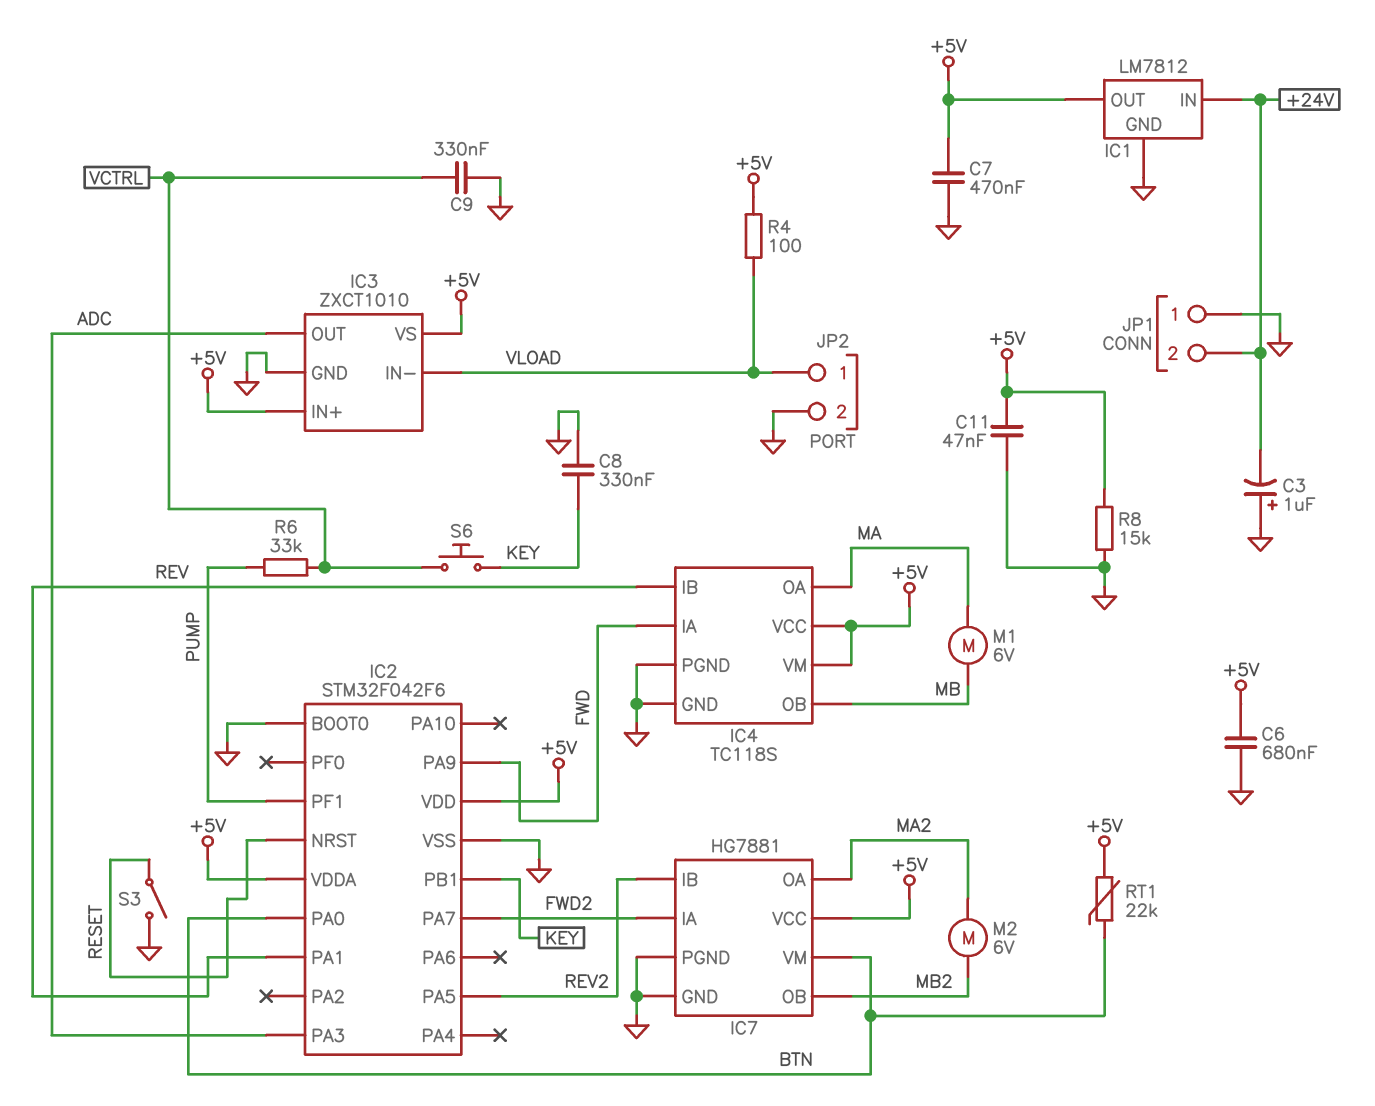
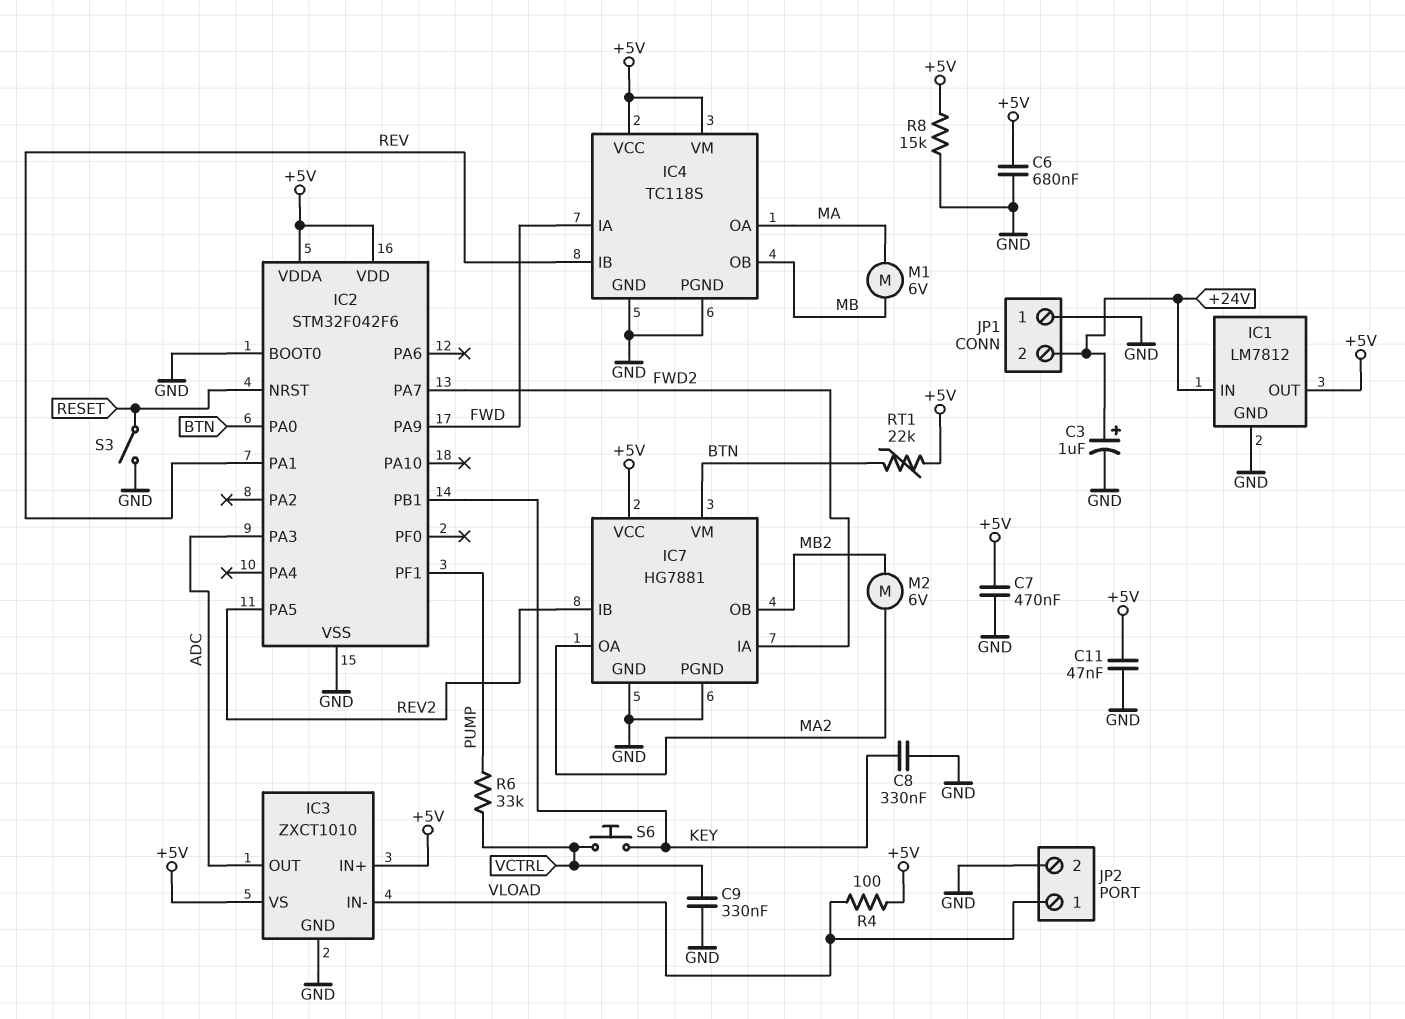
C3: 1uF (plus GND, minus +24V) -> 1uF (plus +24V, minus GND)

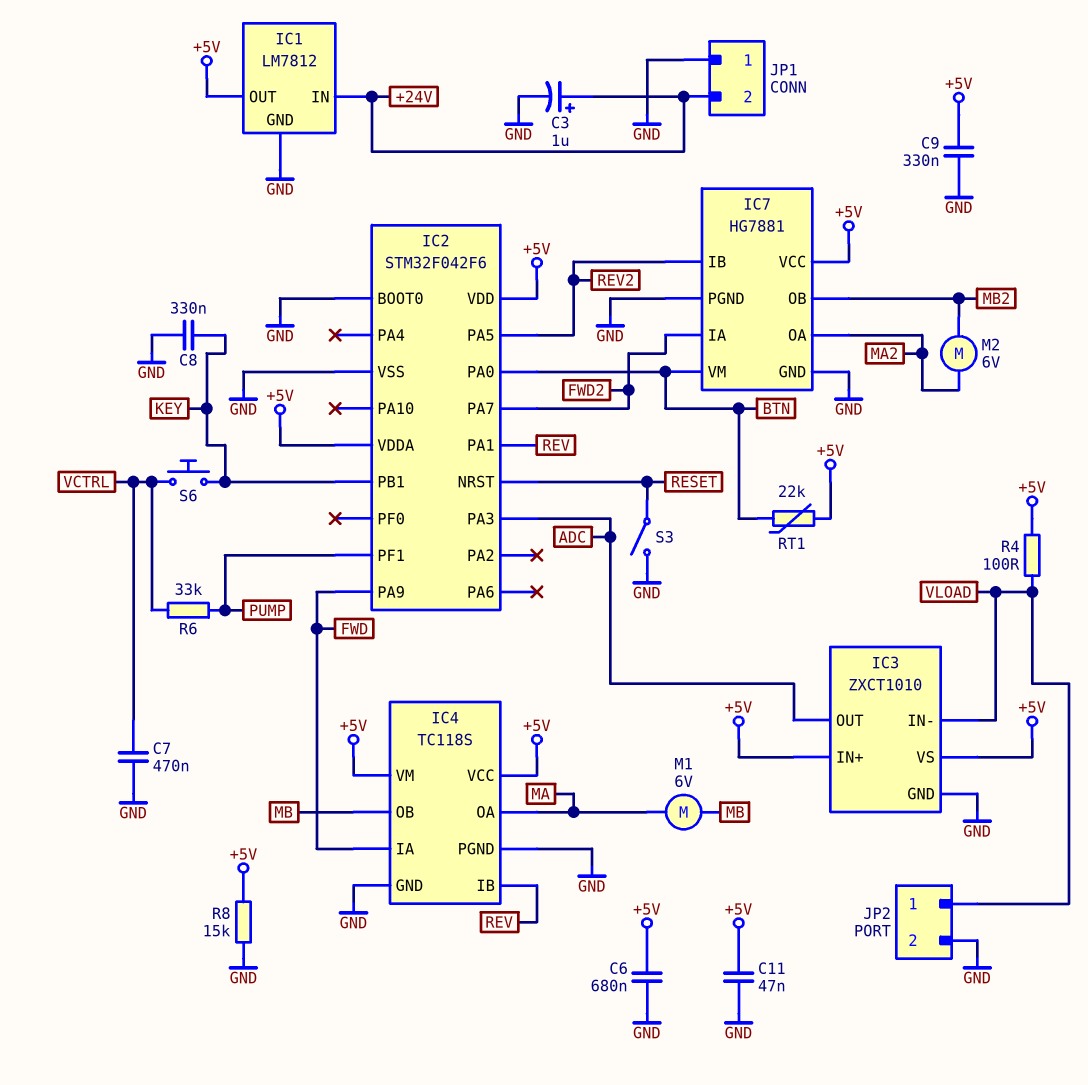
C7: 470nF (+5V, GND) -> 470nF (GND, VCTRL)
C9: 330nF (GND, VCTRL) -> 330nF (+5V, GND)

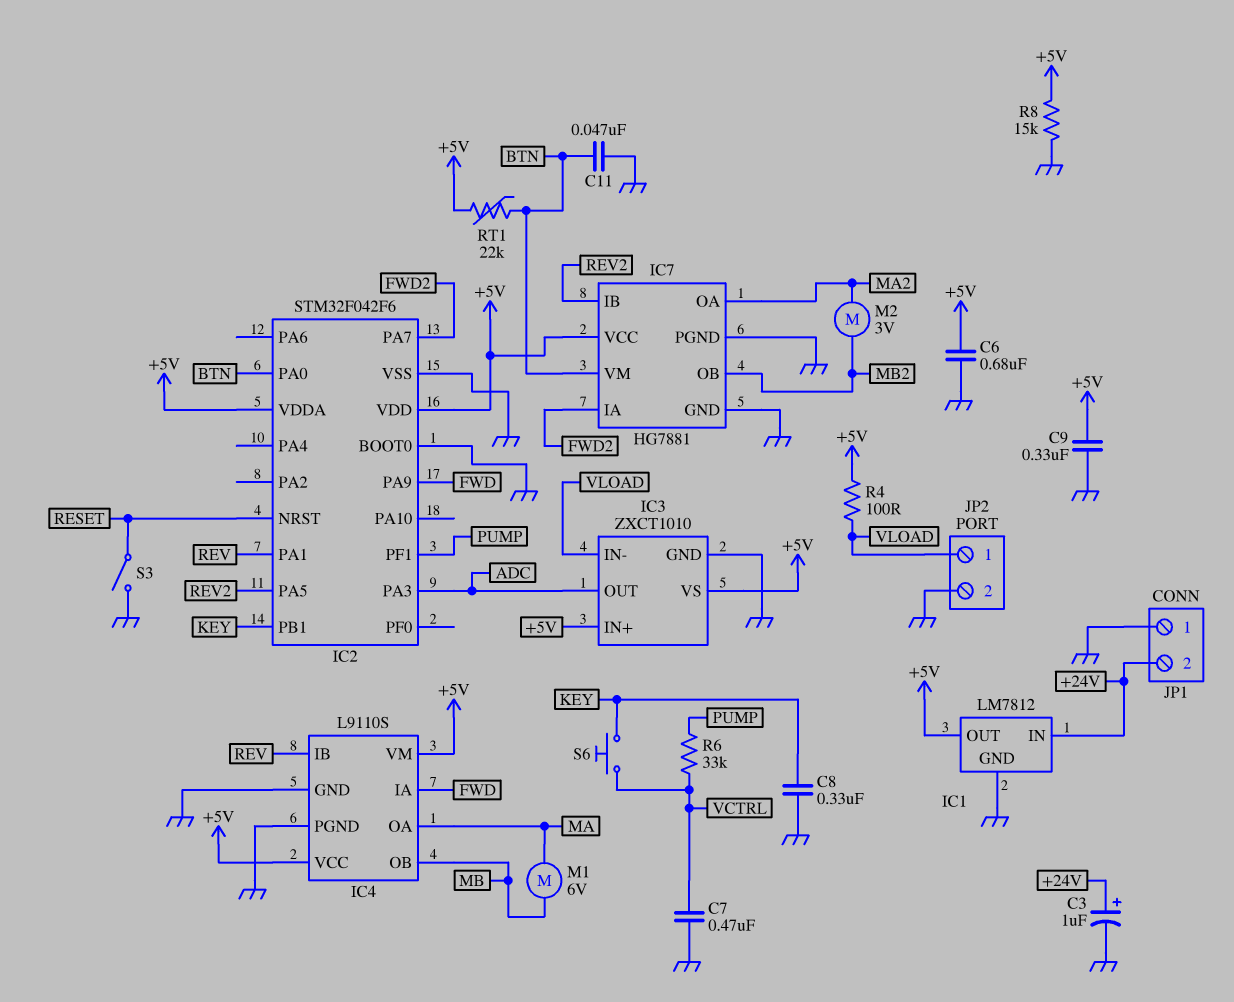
C11: 47nF (+5V, GND) -> 47nF (BTN, GND)
IC4: TC118S -> L9110S
M2: motor 6V (MA2, MB2) -> motor 3V (MA2, MB2)

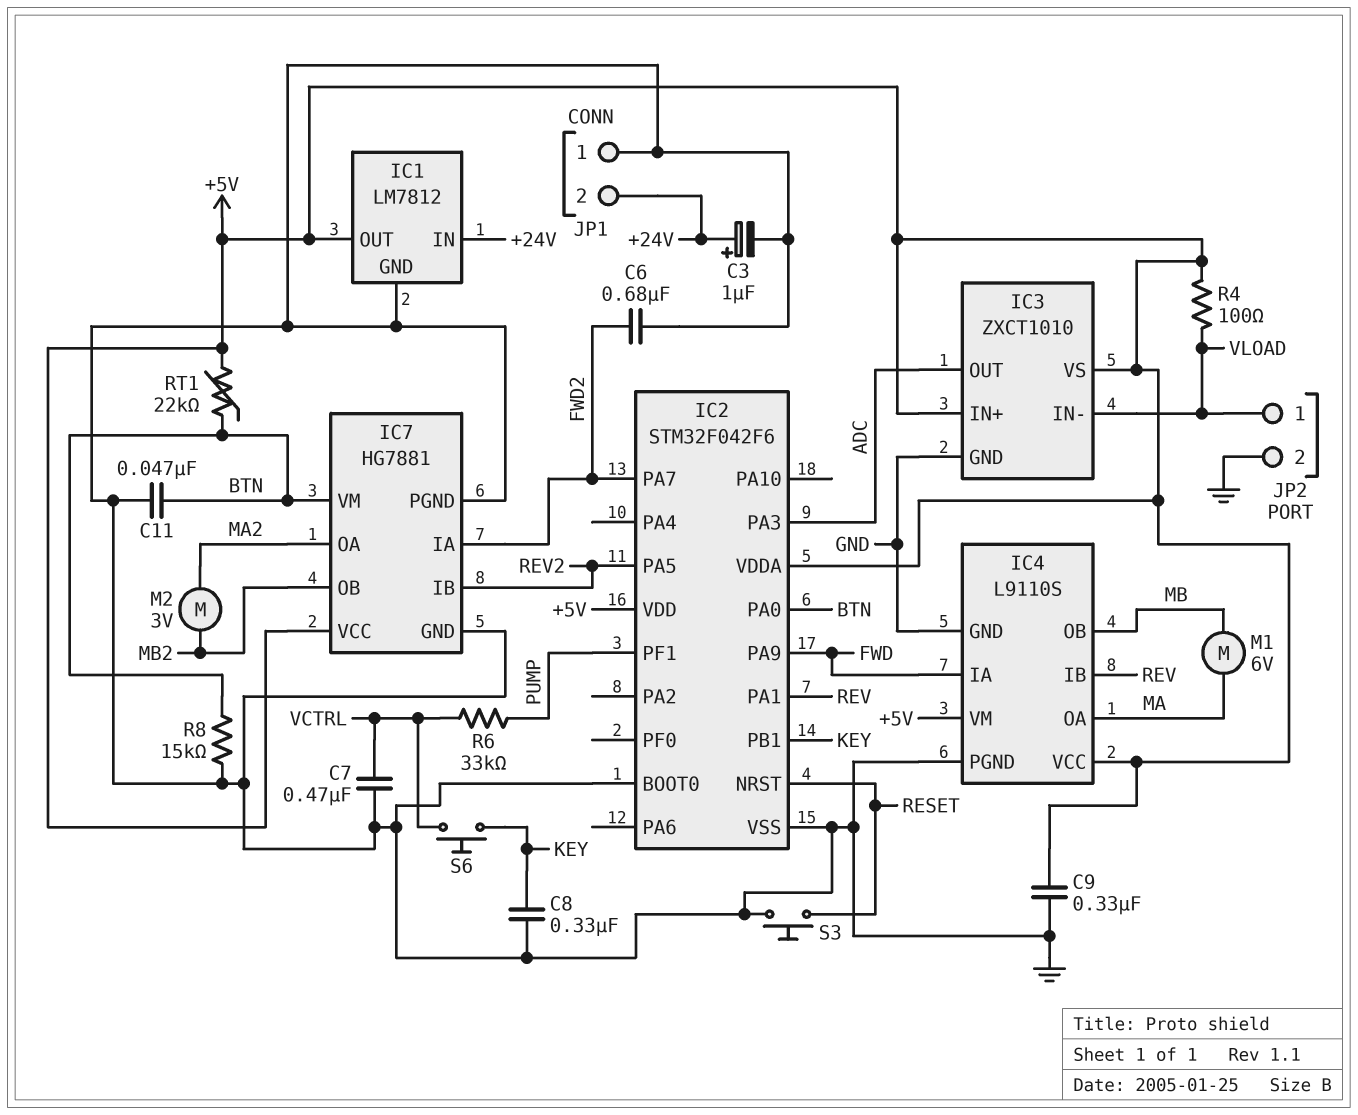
C6: 680nF (+5V, GND) -> 680nF (FWD2, GND)
R8: 15k (+5V, GND) -> 15k (BTN, GND)
S3: switch (GND, RESET) -> button (GND, RESET)

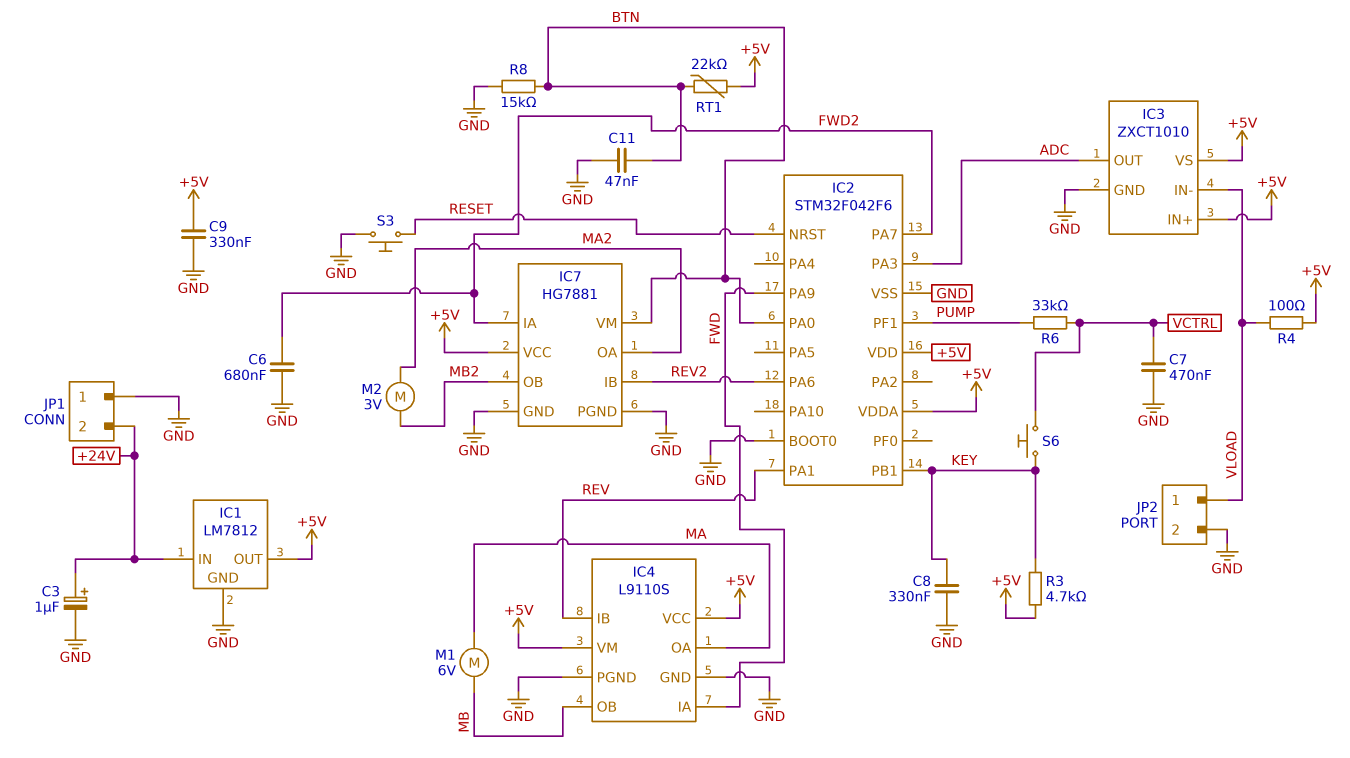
IC2 pin PA5: REV2 -> none
IC2 pin PA6: none -> REV2
R3: none -> 4.7k (+5V, KEY)

